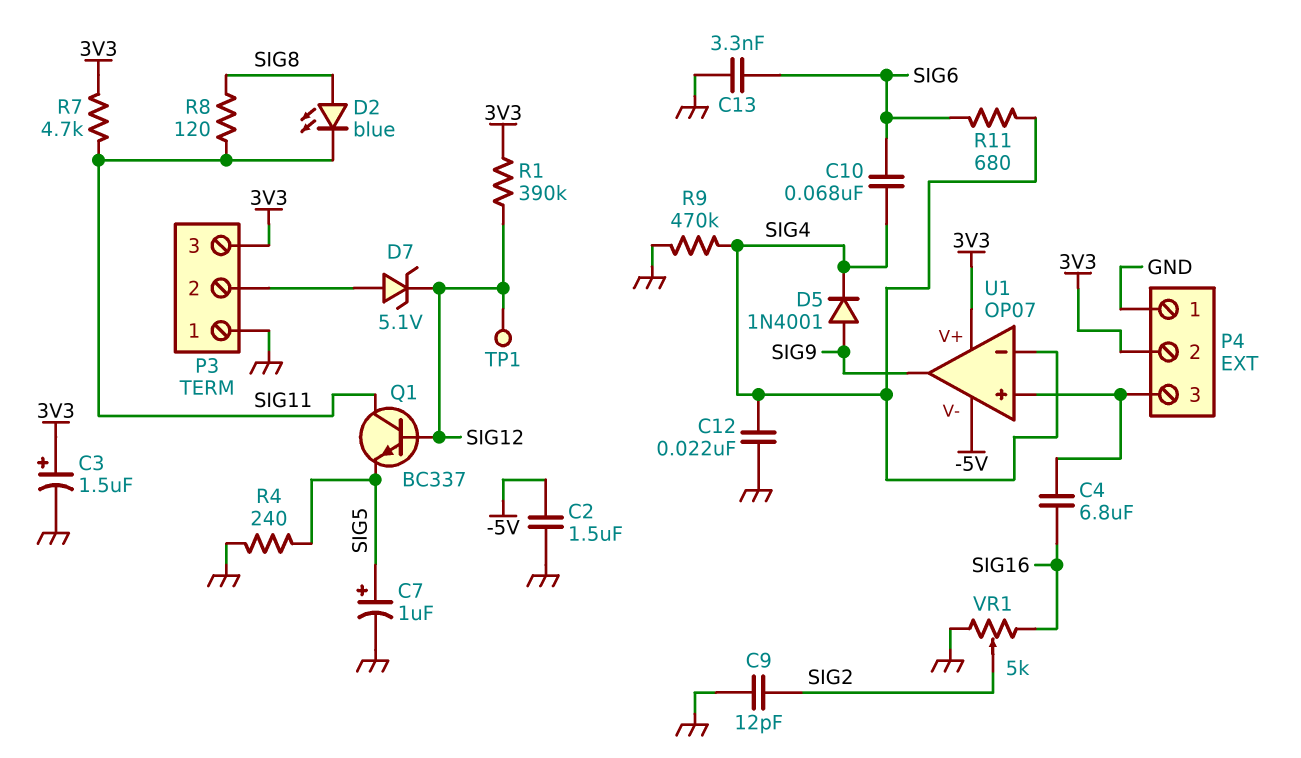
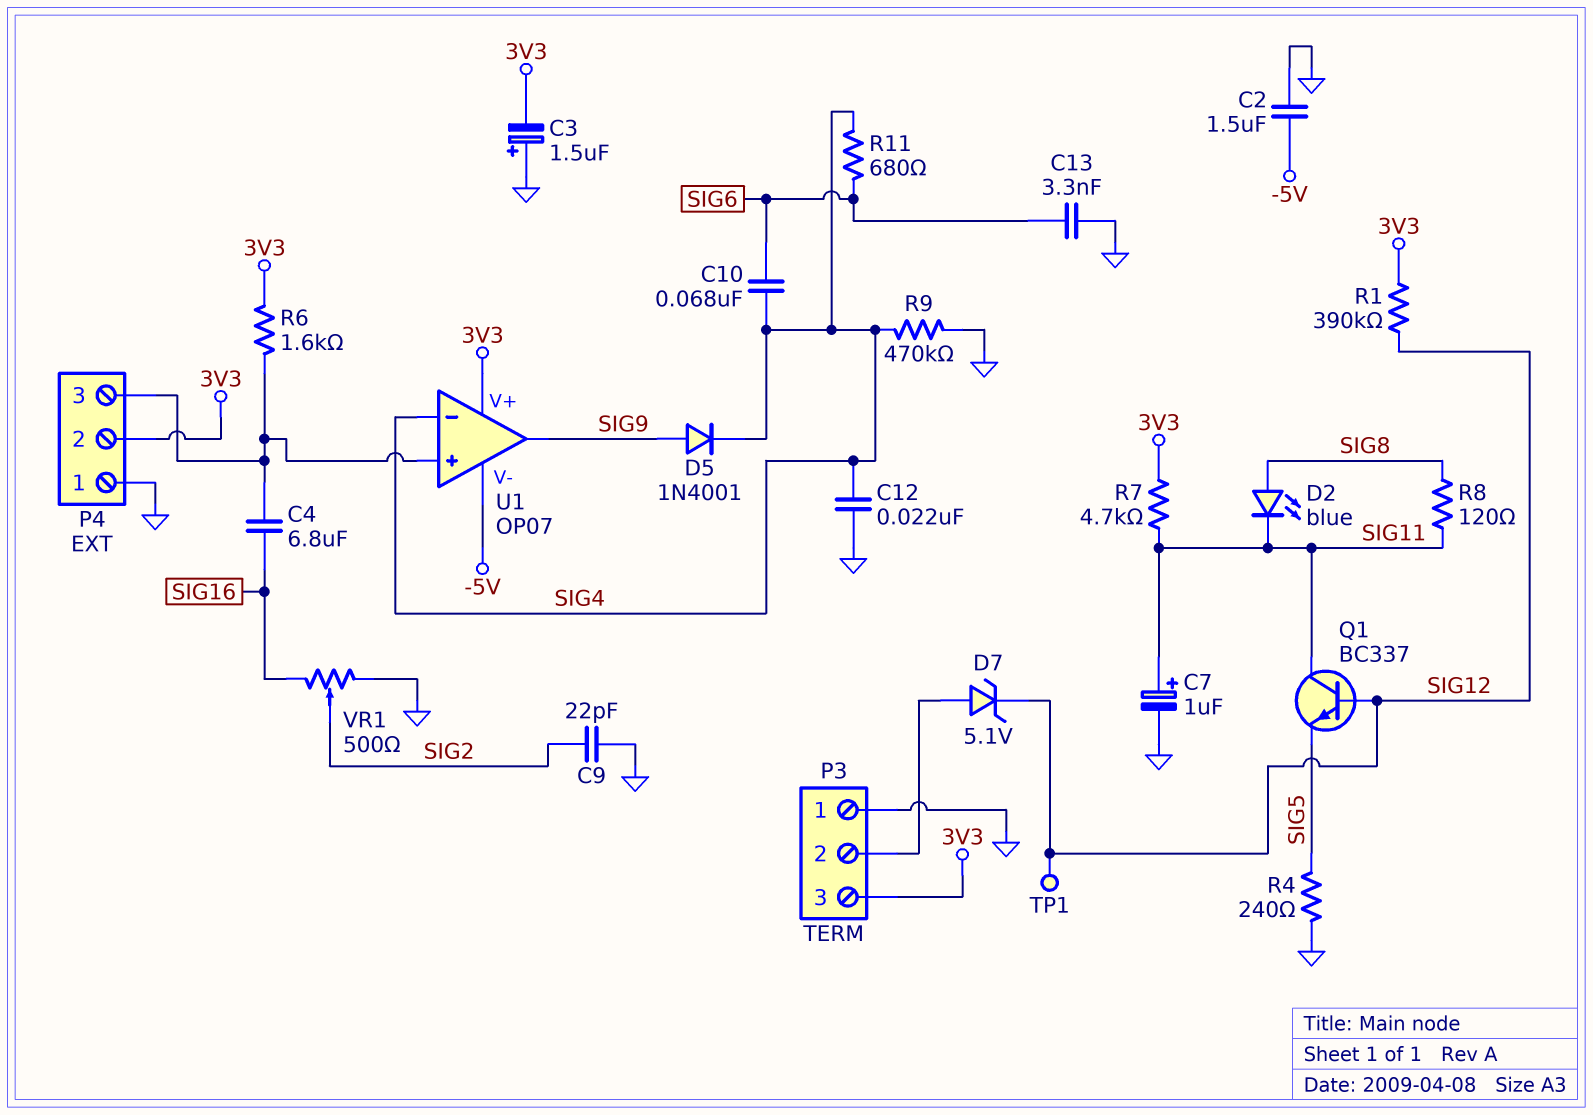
C3: 1.5uF (plus 3V3, minus GND) -> 1.5uF (plus GND, minus 3V3)
C7: 1uF (plus SIG5, minus GND) -> 1uF (plus SIG11, minus GND)
C9: 12pF (GND, SIG2) -> 22pF (GND, SIG2)
R6: none -> 1.6k (3V3, P4/3)
VR1: 5k (GND, SIG16, wiper SIG2) -> 500 (GND, SIG16, wiper SIG2)

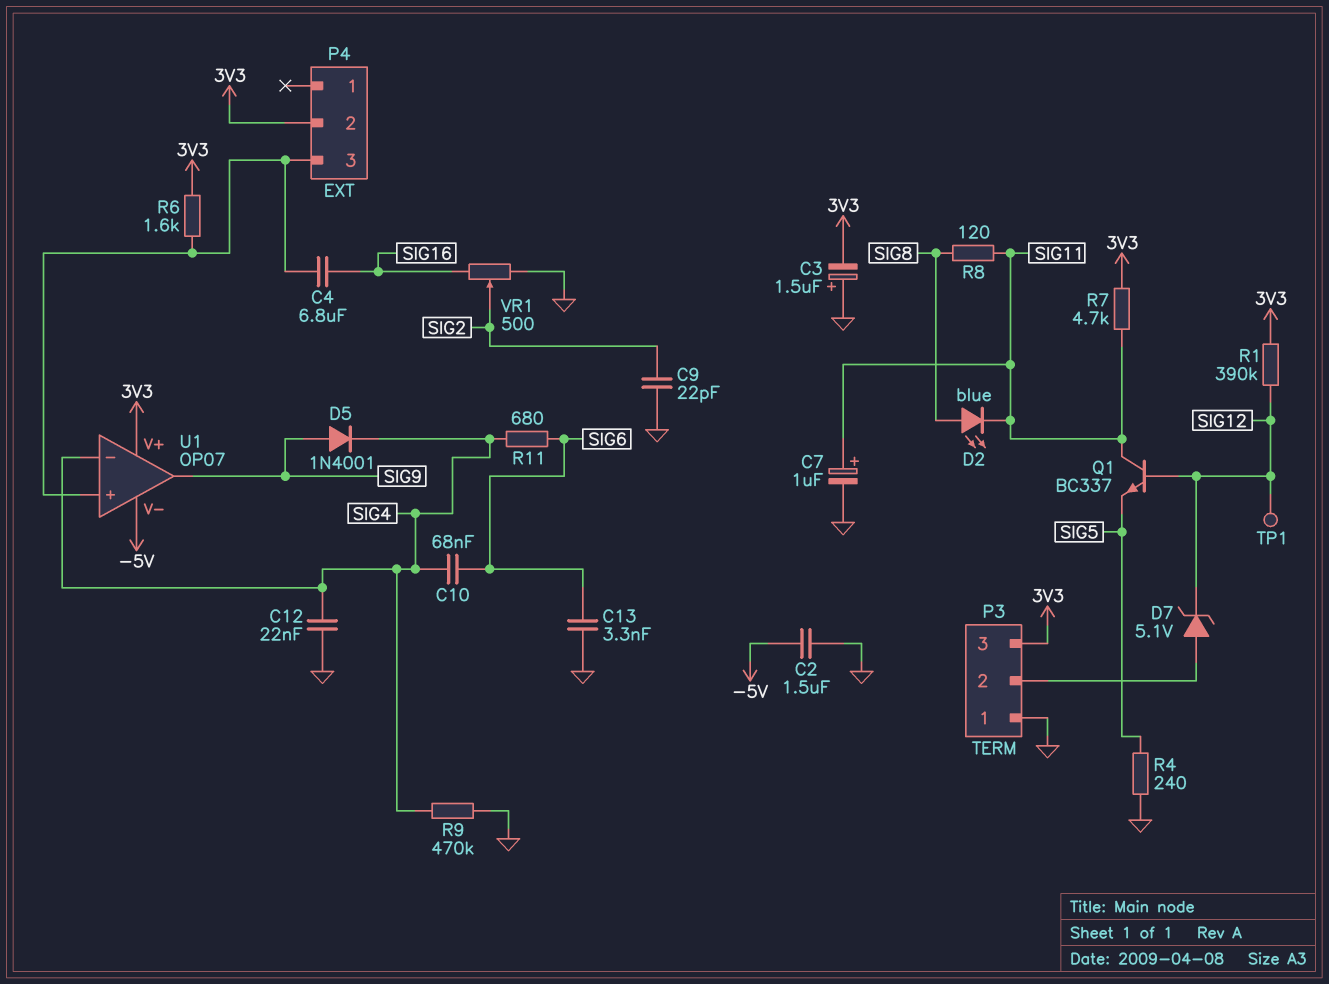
P4 pin 1: GND -> none

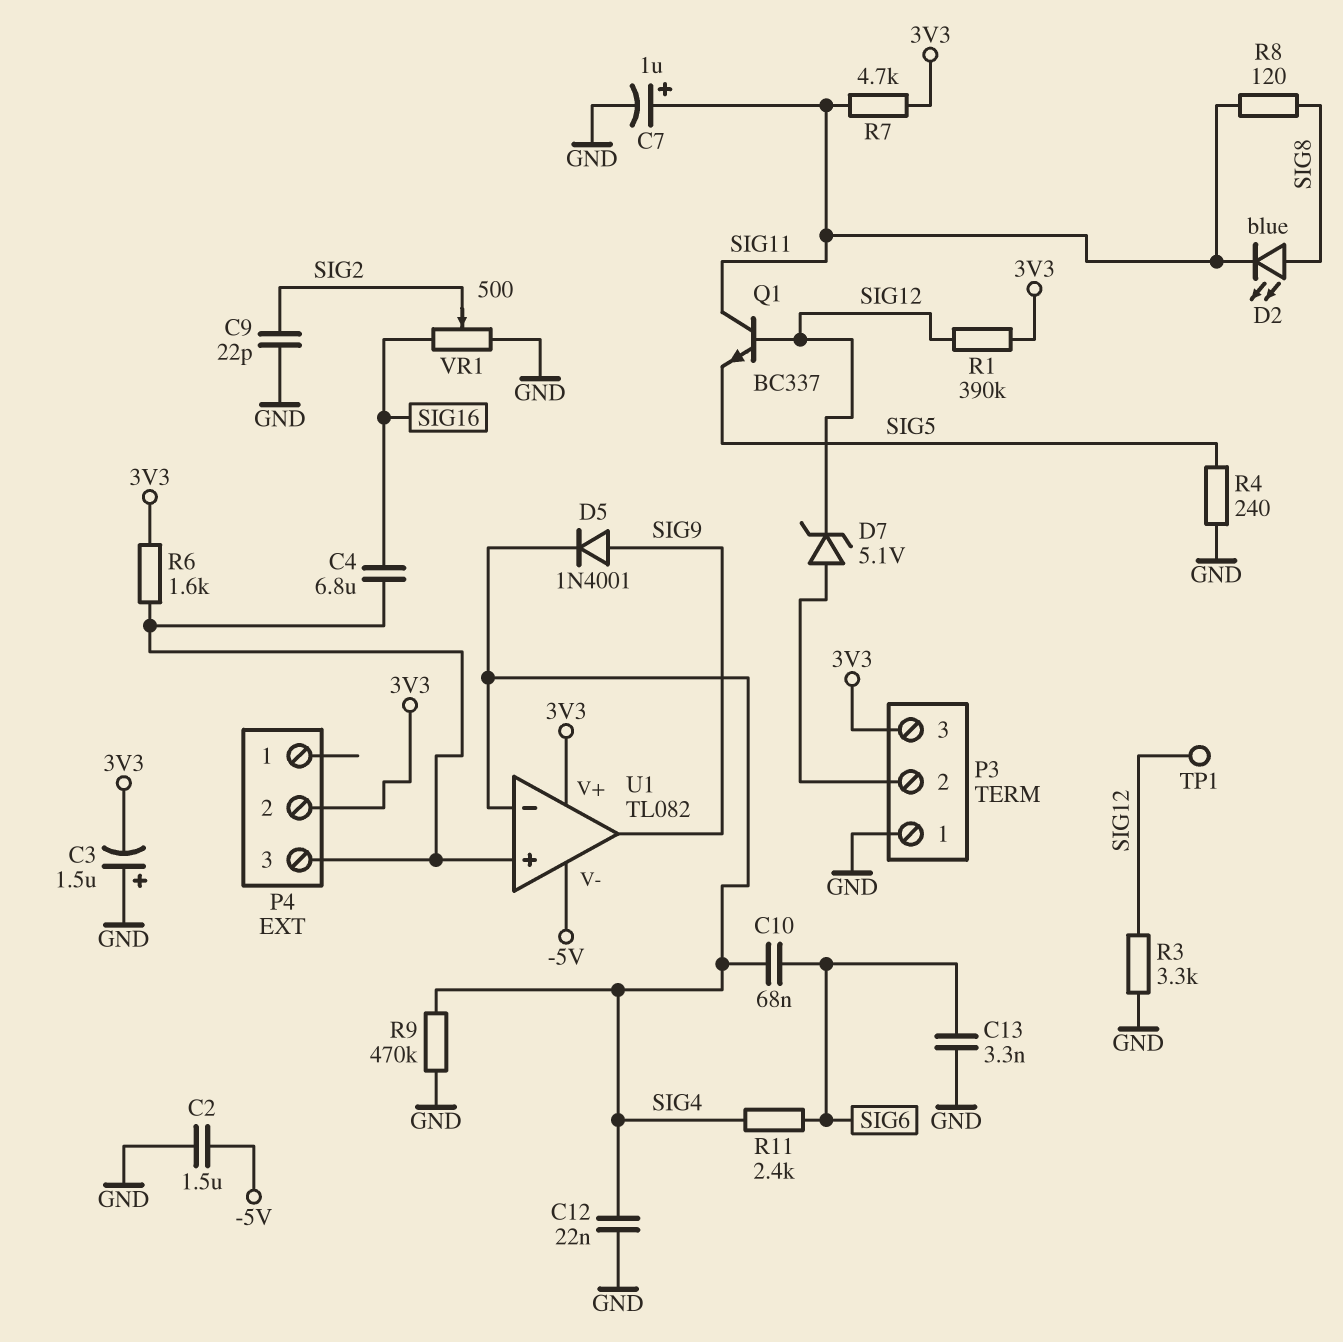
R3: none -> 3.3k (GND, SIG12)
R11: 680 (SIG4, SIG6) -> 2.4k (SIG4, SIG6)
U1: OP07 -> TL082

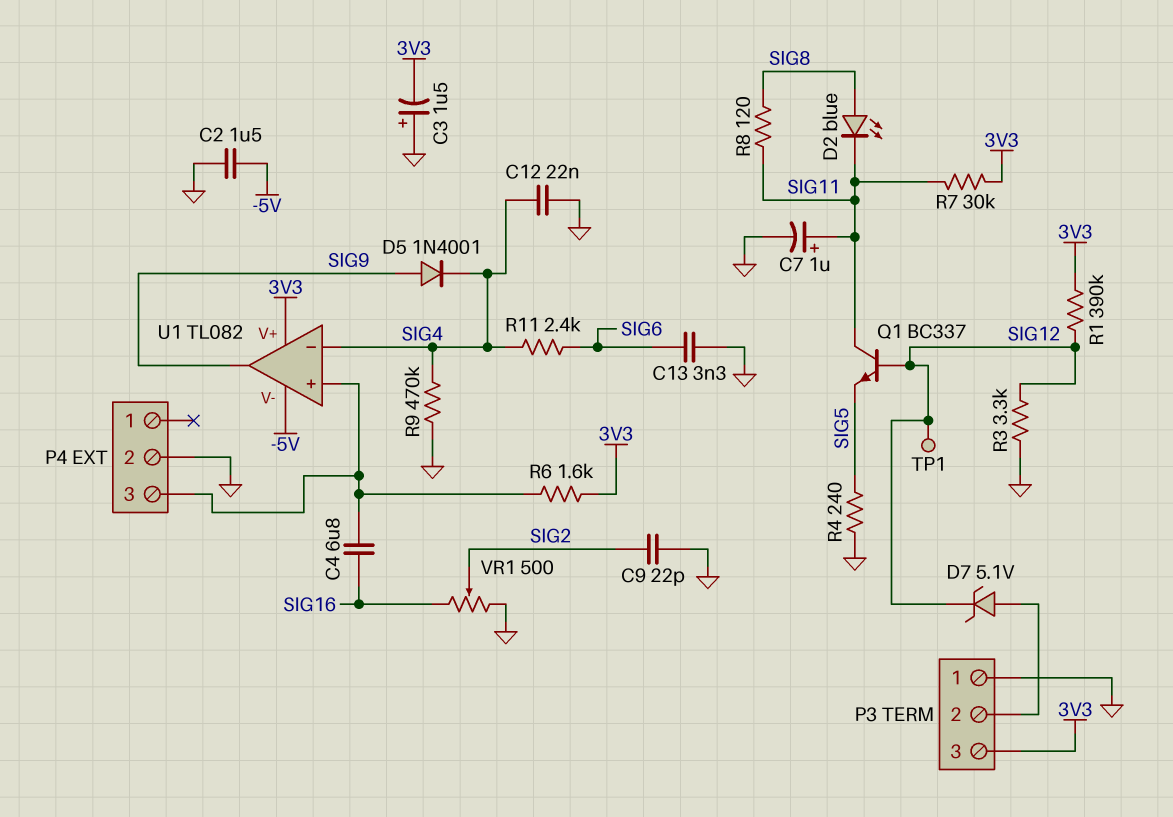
C10: 68nF (SIG4, SIG6) -> none
P4 pin 2: 3V3 -> GND
R7: 4.7k (3V3, SIG11) -> 30k (3V3, SIG11)

